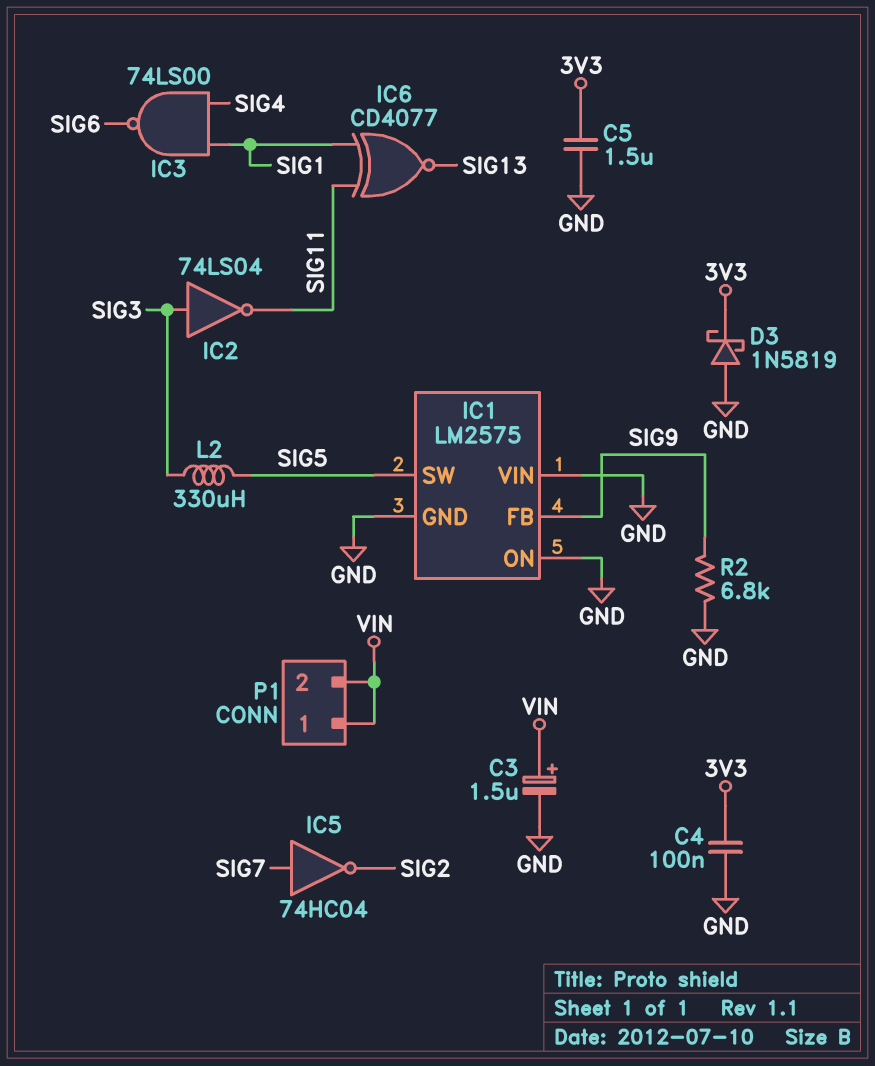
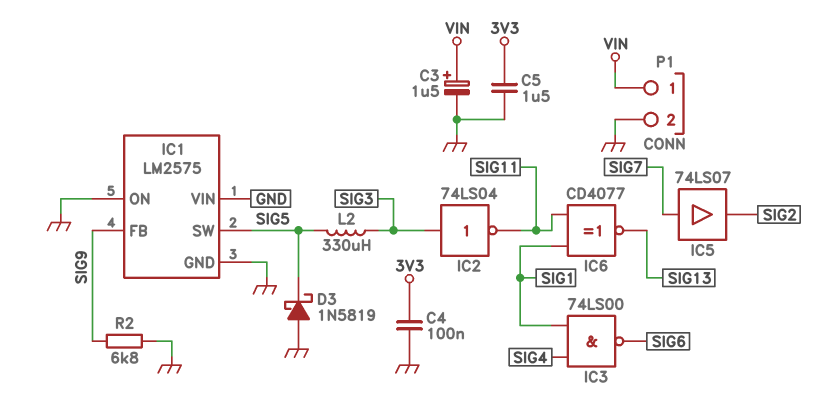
D3: schottky 1N5819 (A GND, K 3V3) -> schottky 1N5819 (A GND, K SIG5)
IC5: NOT 74HC04 (in SIG7, out SIG2) -> buffer 74LS07 (in SIG7, out SIG2)
P1 pin 2: VIN -> GND

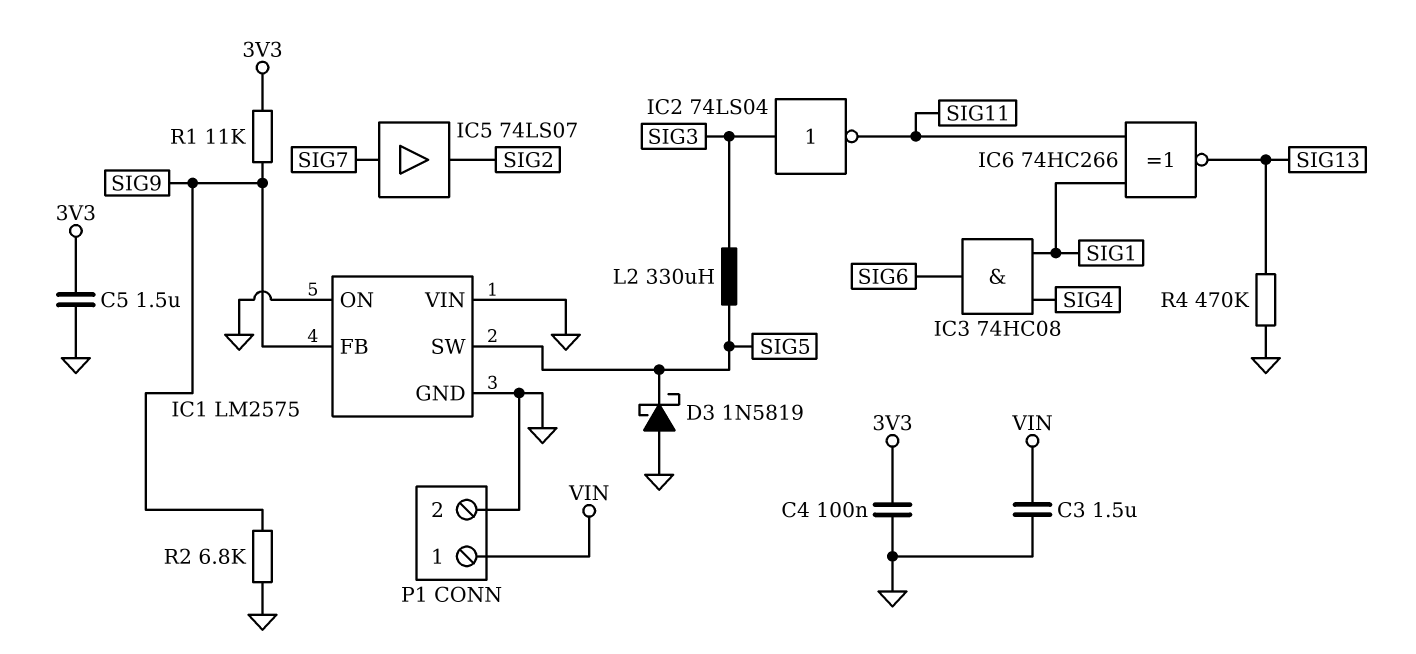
C3: 1.5uF (plus VIN, minus GND) -> 1.5uF (GND, VIN)
IC3: NAND 74LS00 (in SIG1, in SIG4, out SIG6) -> AND 74HC08 (in SIG1, in SIG4, out SIG6)
IC6: XNOR CD4077 (in SIG1, in SIG11, out SIG13) -> XNOR 74HC266 (in SIG1, in SIG11, out SIG13)
R1: none -> 11k (3V3, SIG9)
R4: none -> 470k (GND, SIG13)

